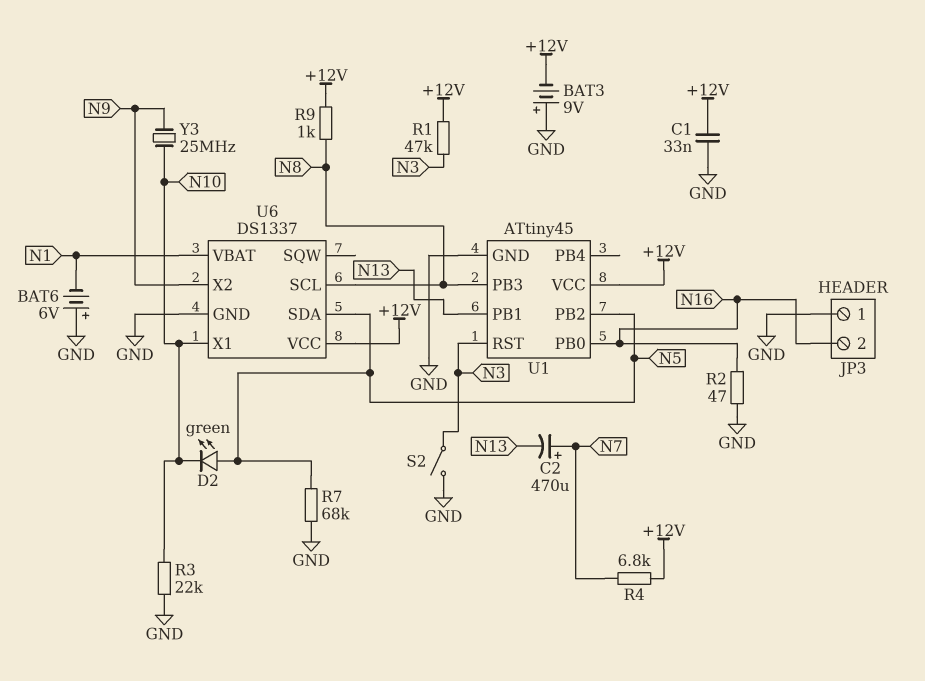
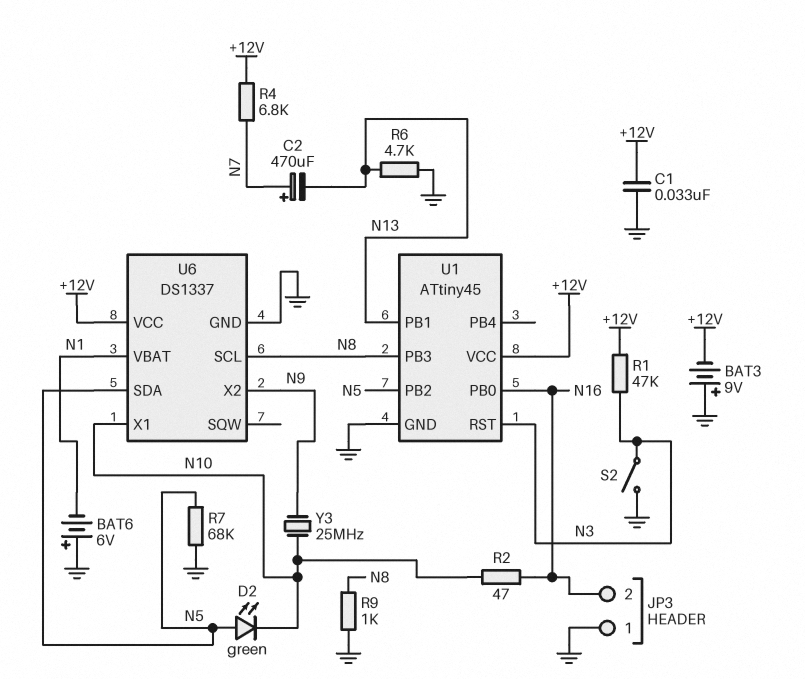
R2: 47 (GND, N16) -> 47 (N10, N16)
R3: 22k (GND, N10) -> none
R6: none -> 4.7k (GND, N13)
R9: 1k (+12V, N8) -> 1k (GND, N8)

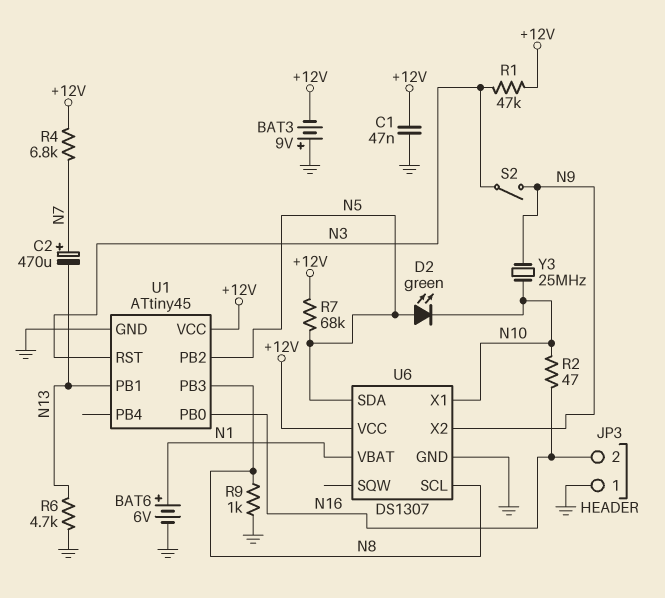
BAT6: 6V (plus GND, minus N1) -> 6V (plus N1, minus GND)
C1: 33nF (+12V, GND) -> 47nF (+12V, GND)
R7: 68k (GND, N5) -> 68k (+12V, N5)
S2: switch (GND, N3) -> switch (N3, N9)
U6: DS1337 -> DS1307

